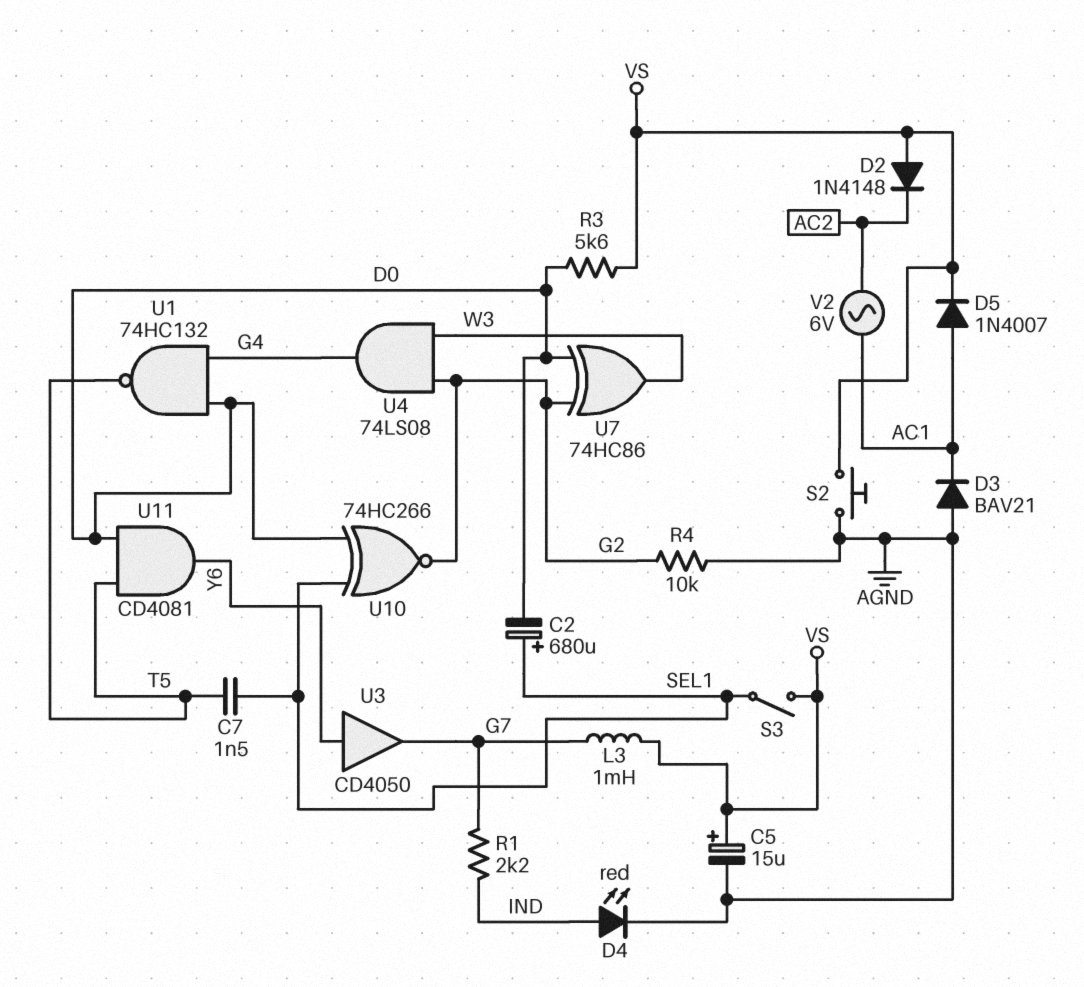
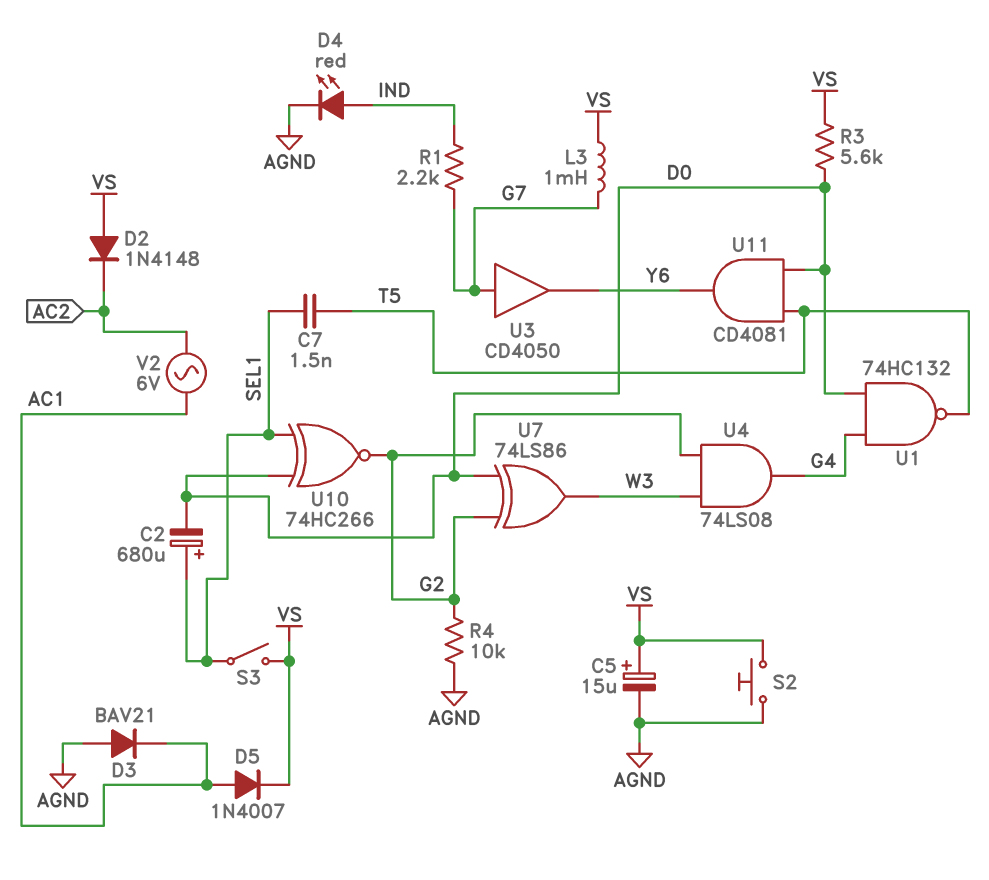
U3: buffer CD4050 (in Y6, out G7) -> buffer CD4050 (in G7, out Y6)
U7: XOR 74HC86 (in D0, in G2, out W3) -> XOR 74LS86 (in D0, in G2, out W3)

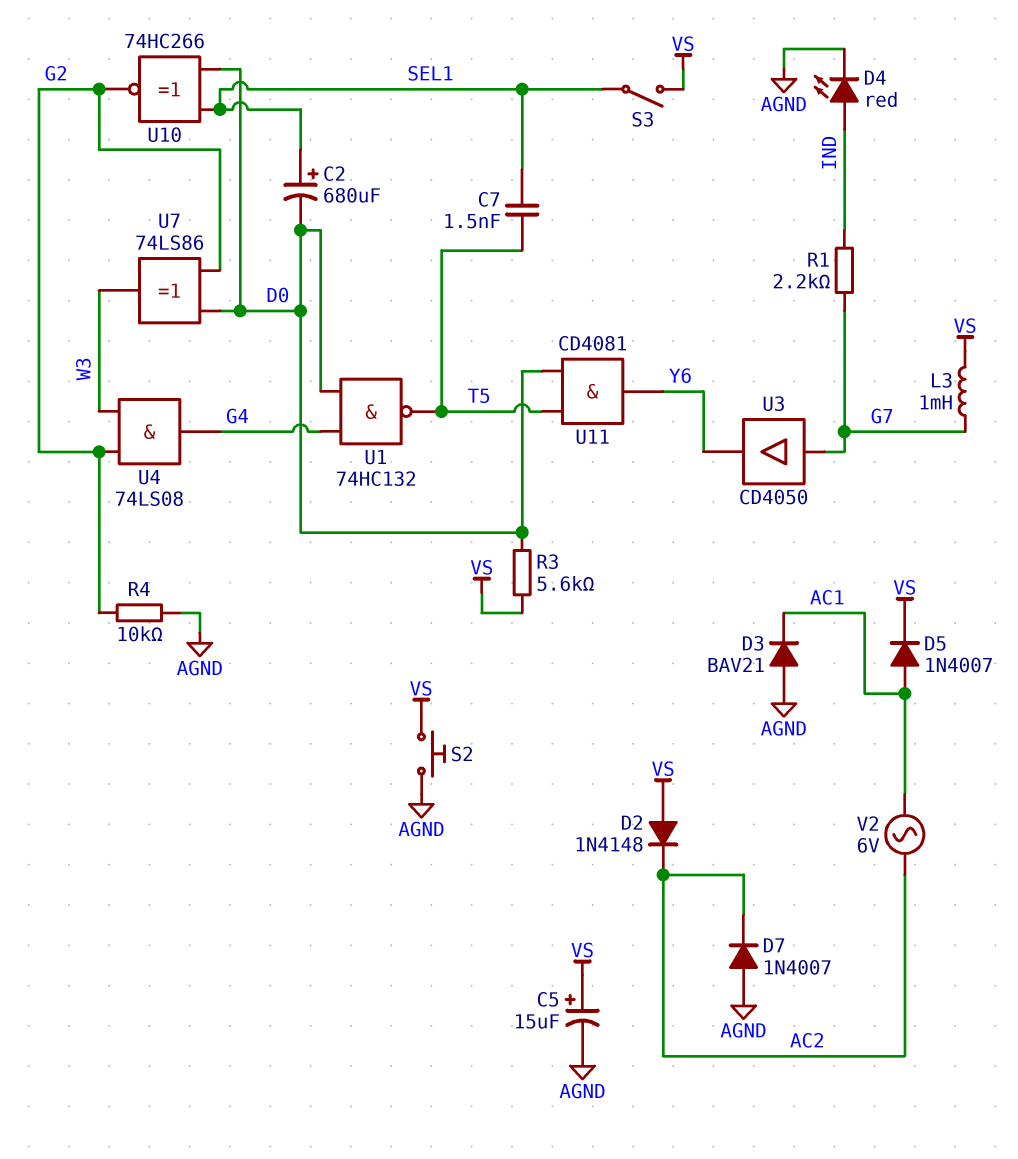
D7: none -> diode 1N4007 (A AGND, K AC2)

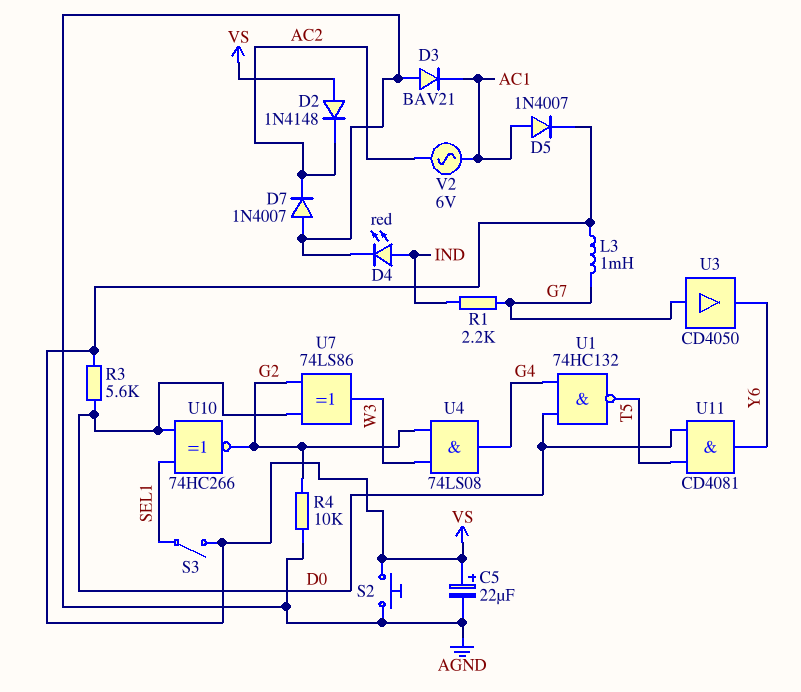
C2: 680uF (plus SEL1, minus D0) -> none
C5: 15uF (plus VS, minus AGND) -> 22uF (plus VS, minus AGND)
C7: 1.5nF (SEL1, T5) -> none

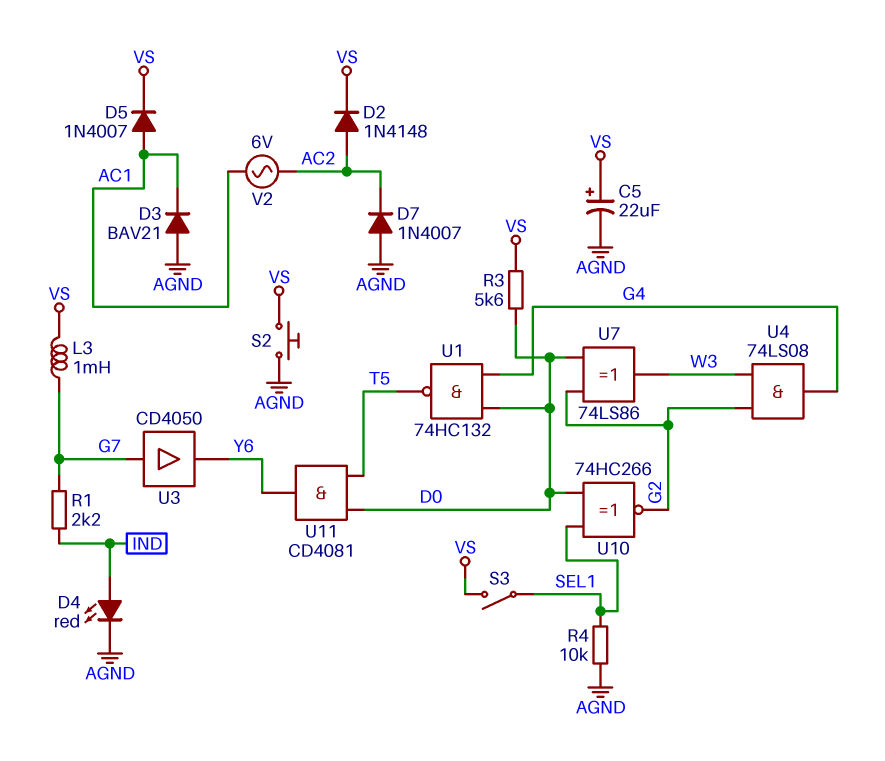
D2: diode 1N4148 (A VS, K AC2) -> diode 1N4148 (A AC2, K VS)
R4: 10k (AGND, G2) -> 10k (AGND, SEL1)

